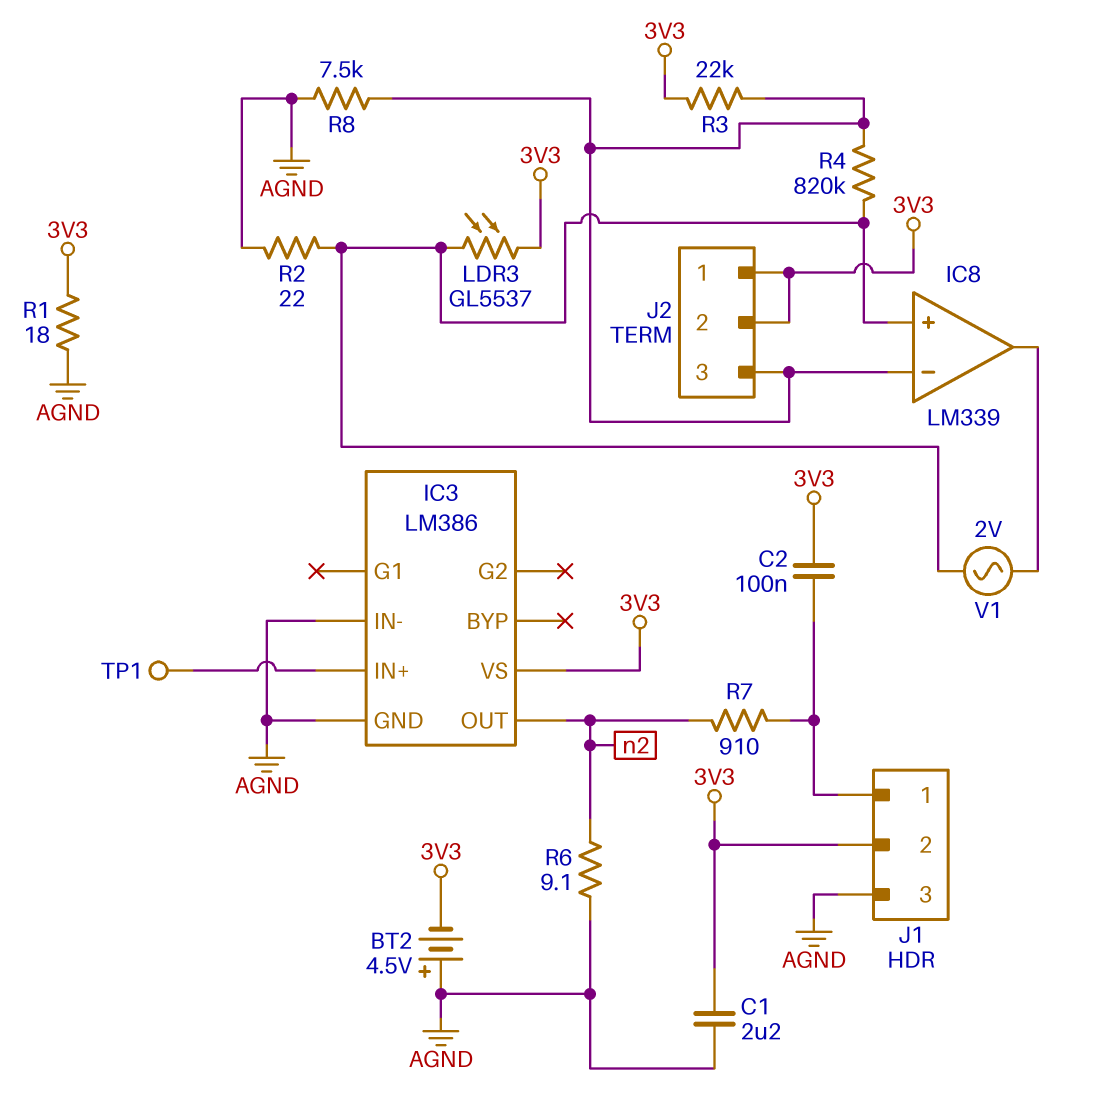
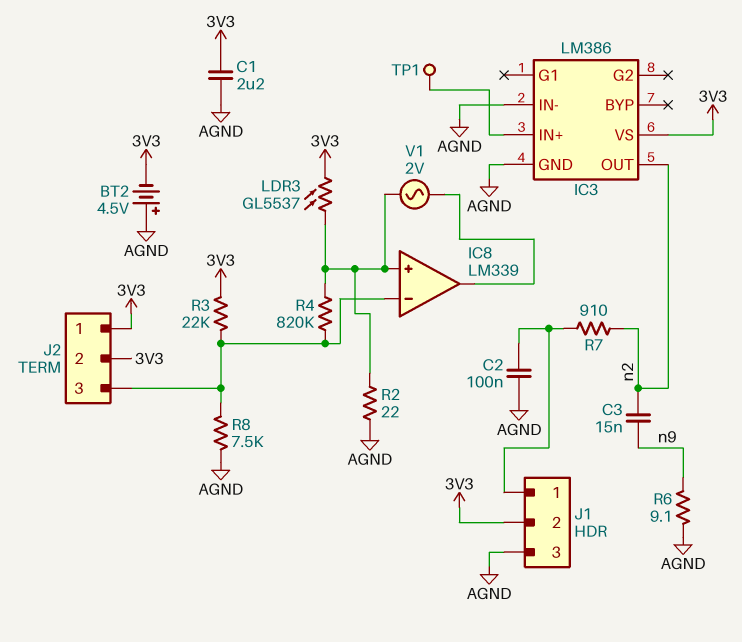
C2: 100nF (3V3, J1/1) -> 100nF (AGND, J1/1)
C3: none -> 15nF (n2, n9)
R1: 18 (3V3, AGND) -> none
R6: 9.1 (AGND, n2) -> 9.1 (AGND, n9)

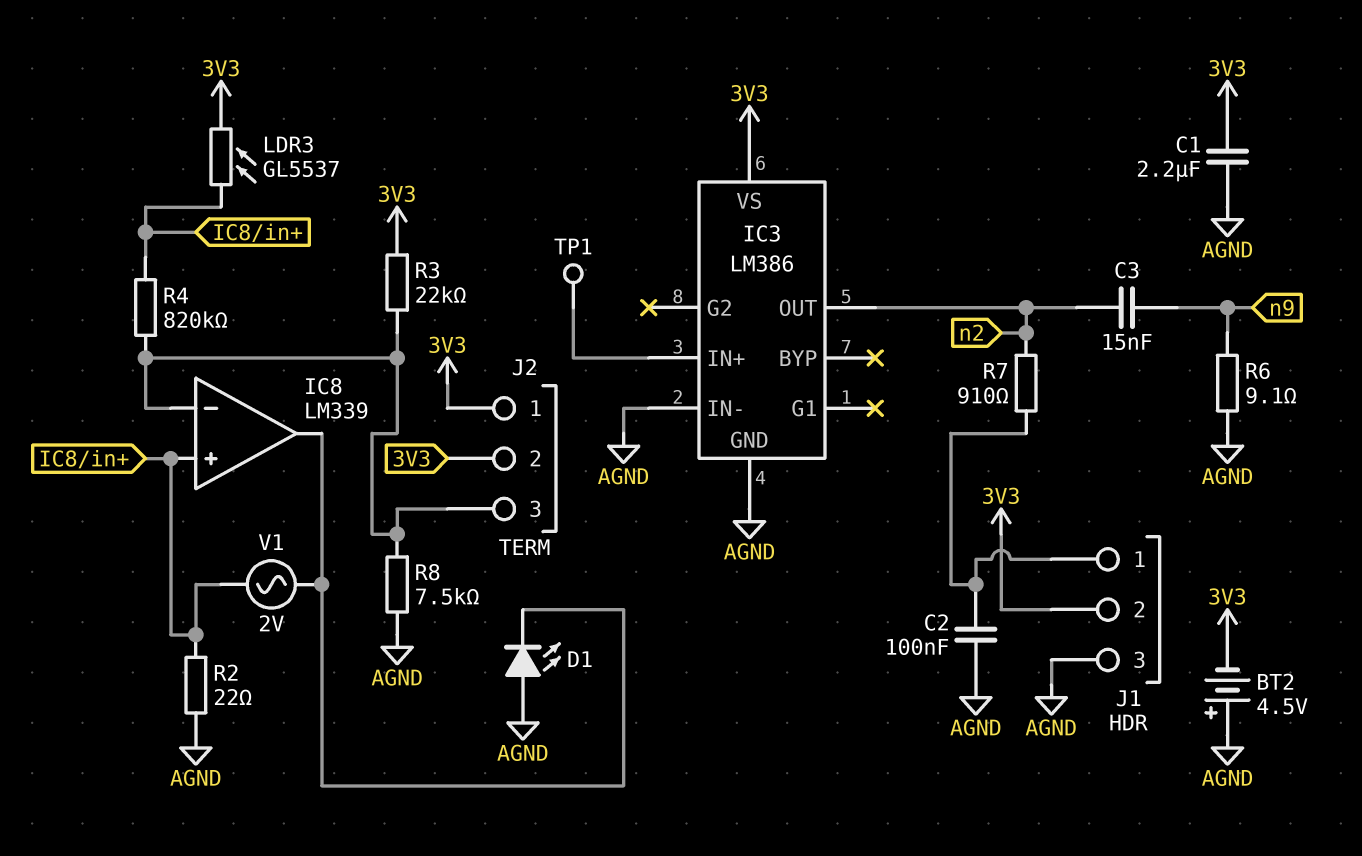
D1: none -> LED (A AGND, K IC8/out)

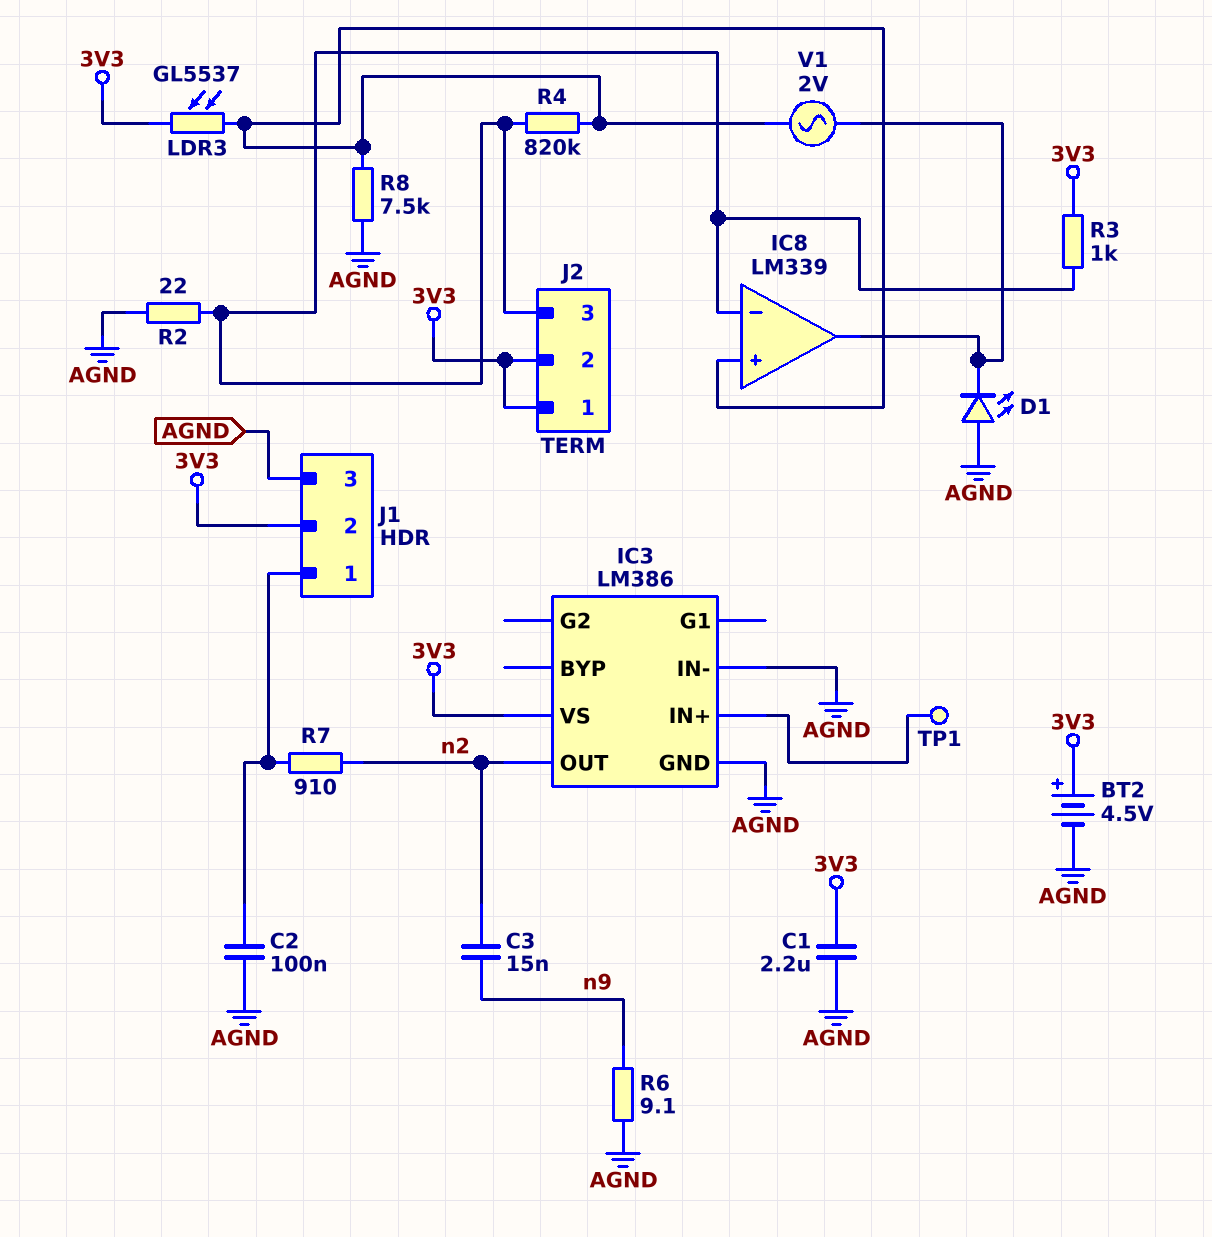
BT2: 4.5V (plus AGND, minus 3V3) -> 4.5V (plus 3V3, minus AGND)
R2: 22 (AGND, IC8/in+) -> 22 (AGND, IC8/in-)
R3: 22k (3V3, IC8/in-) -> 1k (3V3, IC8/in-)
R8: 7.5k (AGND, IC8/in-) -> 7.5k (AGND, IC8/in+)

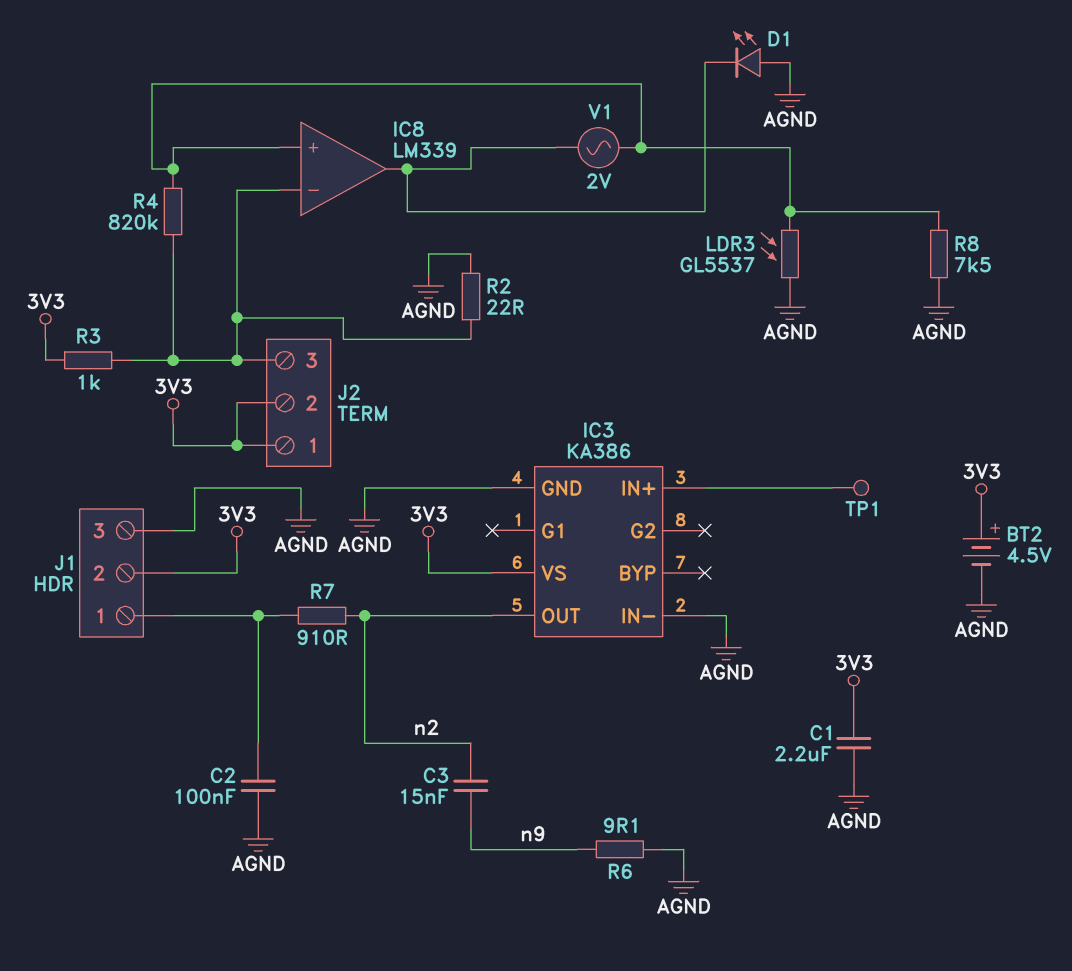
IC3: LM386 -> KA386
LDR3: GL5537 (3V3, IC8/in+) -> GL5537 (AGND, IC8/in+)

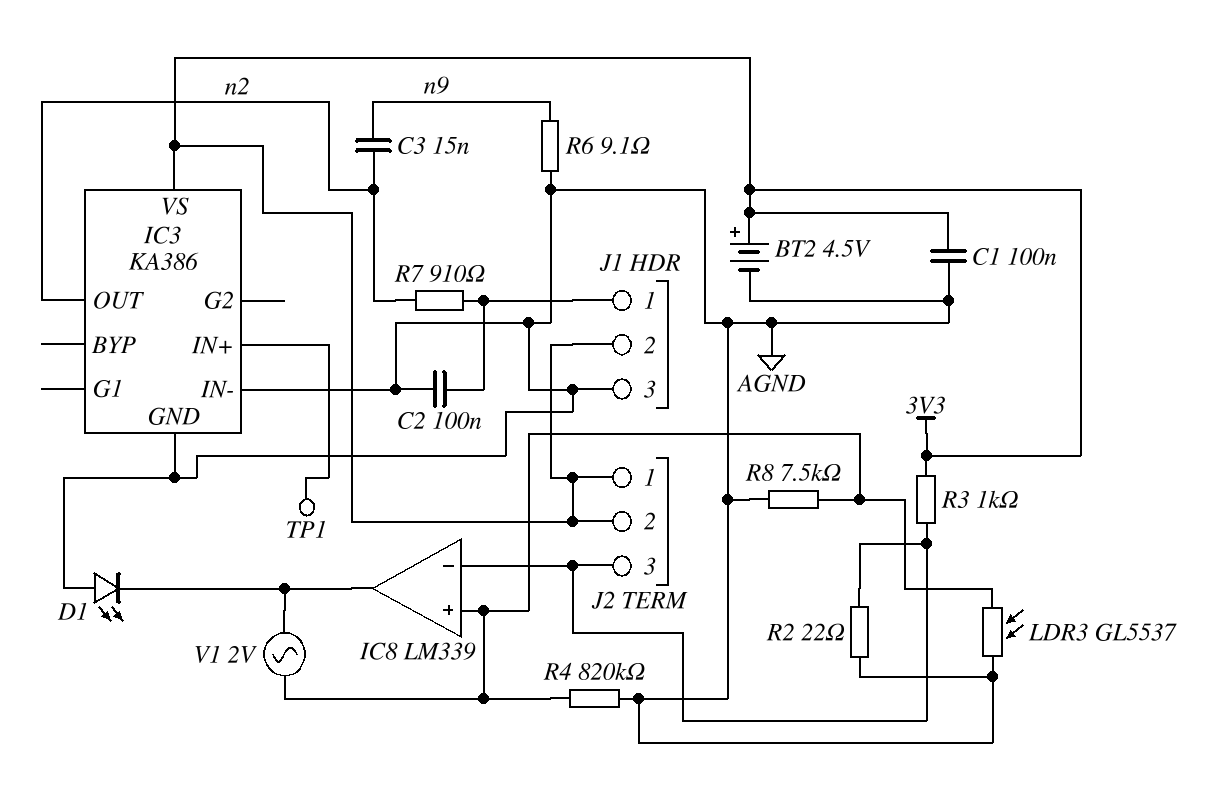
C1: 2.2uF (3V3, AGND) -> 100nF (3V3, AGND)
R4: 820k (IC8/in+, IC8/in-) -> 820k (AGND, IC8/in+)

